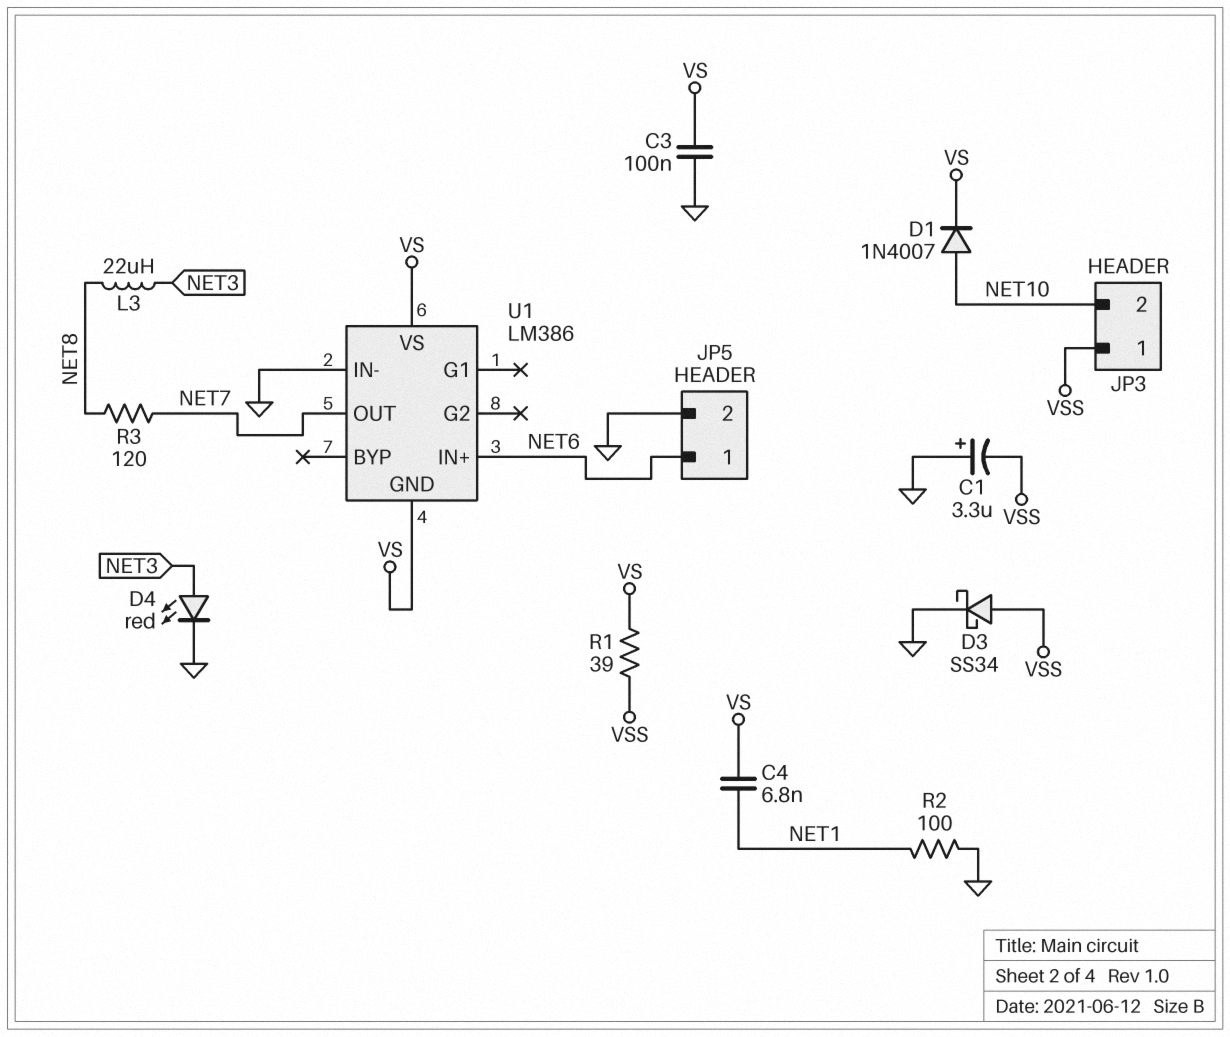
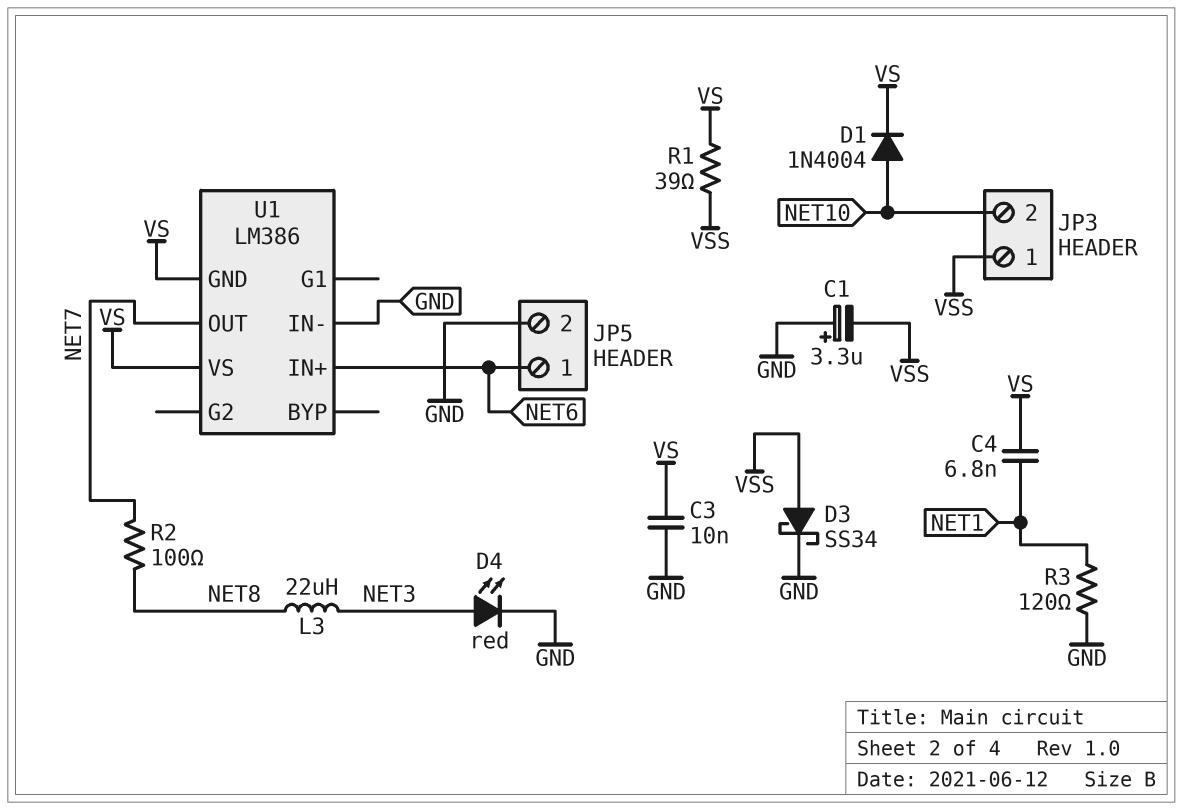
C3: 100nF (GND, VS) -> 10nF (GND, VS)
D1: diode 1N4007 (A NET10, K VS) -> diode 1N4004 (A NET10, K VS)
R2: 100 (GND, NET1) -> 100 (NET7, NET8)
R3: 120 (NET7, NET8) -> 120 (GND, NET1)

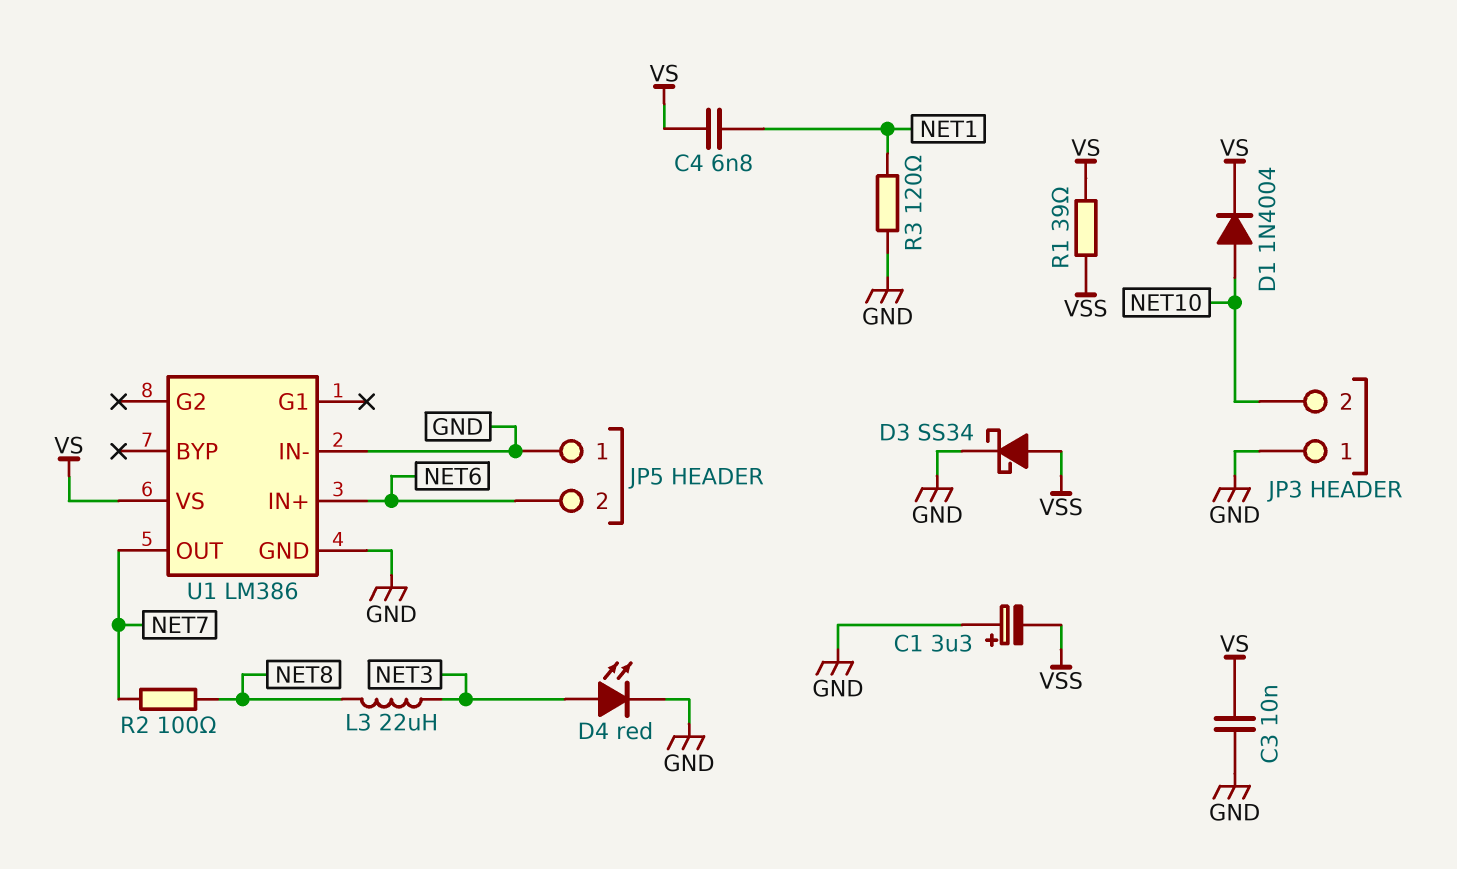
JP3 pin 1: VSS -> GND
JP5 pin 1: NET6 -> GND
JP5 pin 2: GND -> NET6
U1 pin GND: VS -> GND

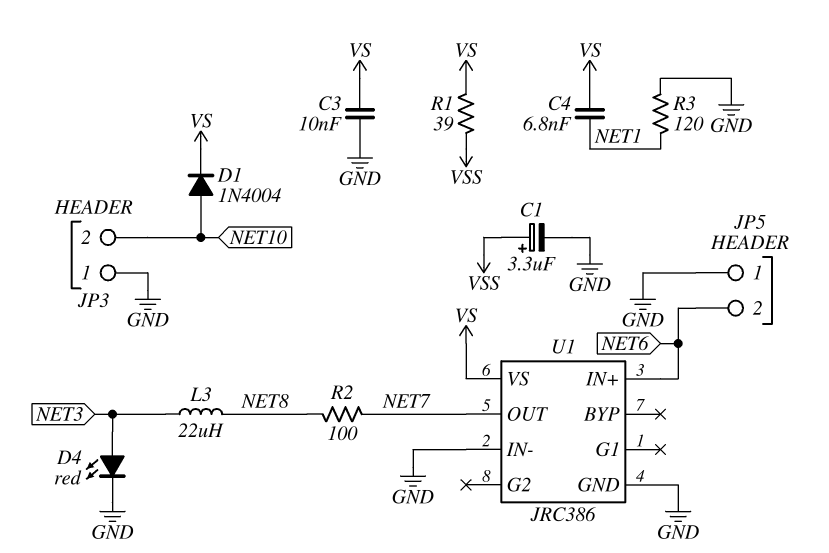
C1: 3.3uF (plus GND, minus VSS) -> 3.3uF (plus VSS, minus GND)
D3: schottky SS34 (A VSS, K GND) -> none
U1: LM386 -> JRC386

